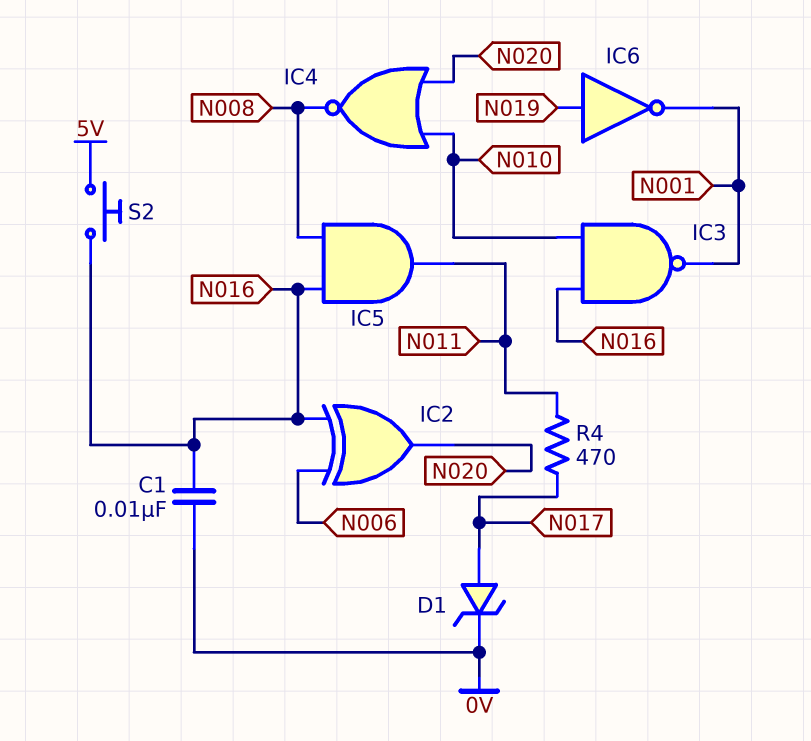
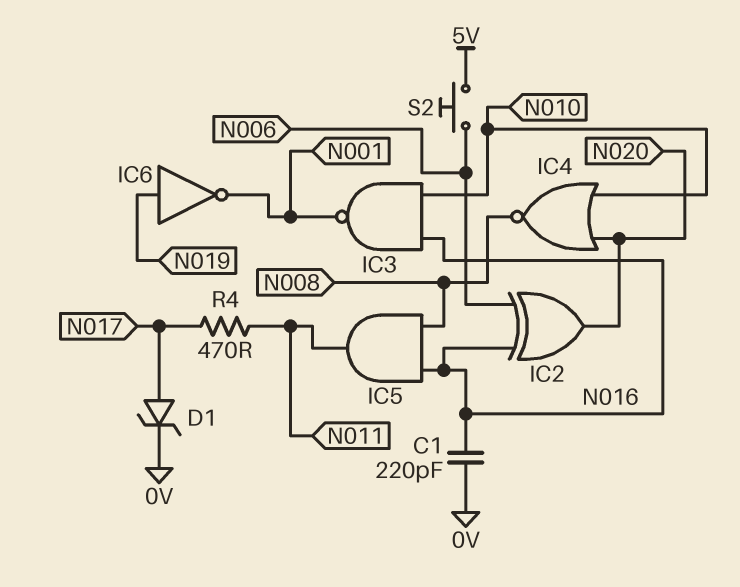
C1: 10nF (0V, N016) -> 220pF (0V, N016)
S2: button (5V, N016) -> button (5V, N006)

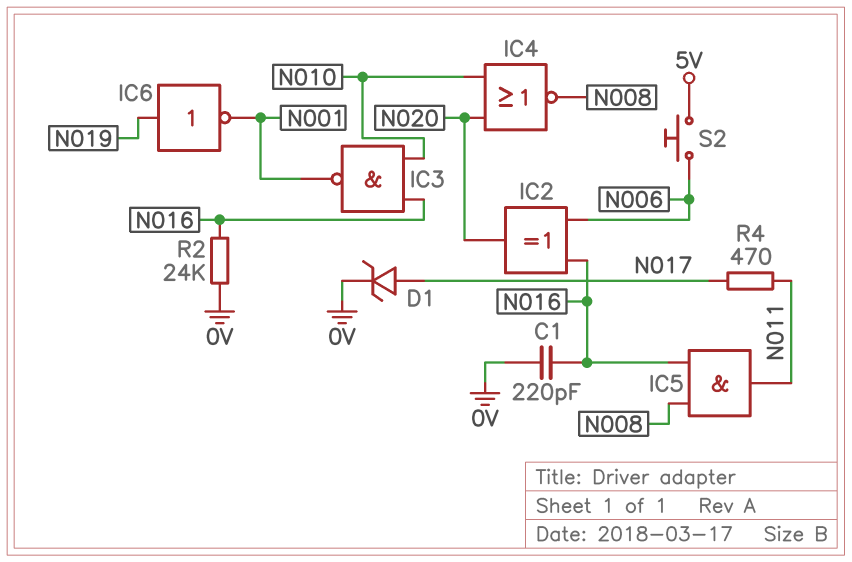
R2: none -> 24k (0V, N016)

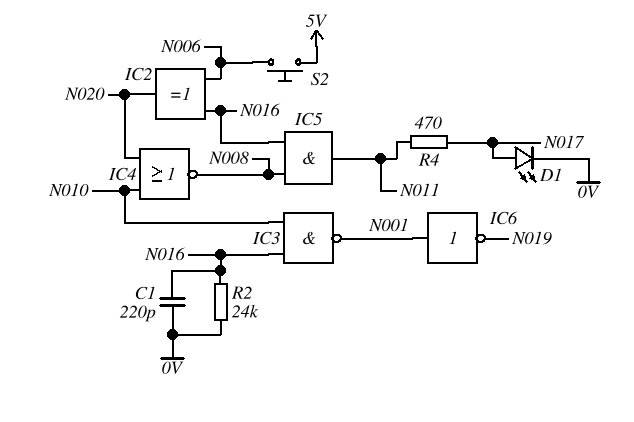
D1: zener (A N017, K 0V) -> LED (A N017, K 0V)
IC6: NOT (in N019, out N001) -> NOT (in N001, out N019)

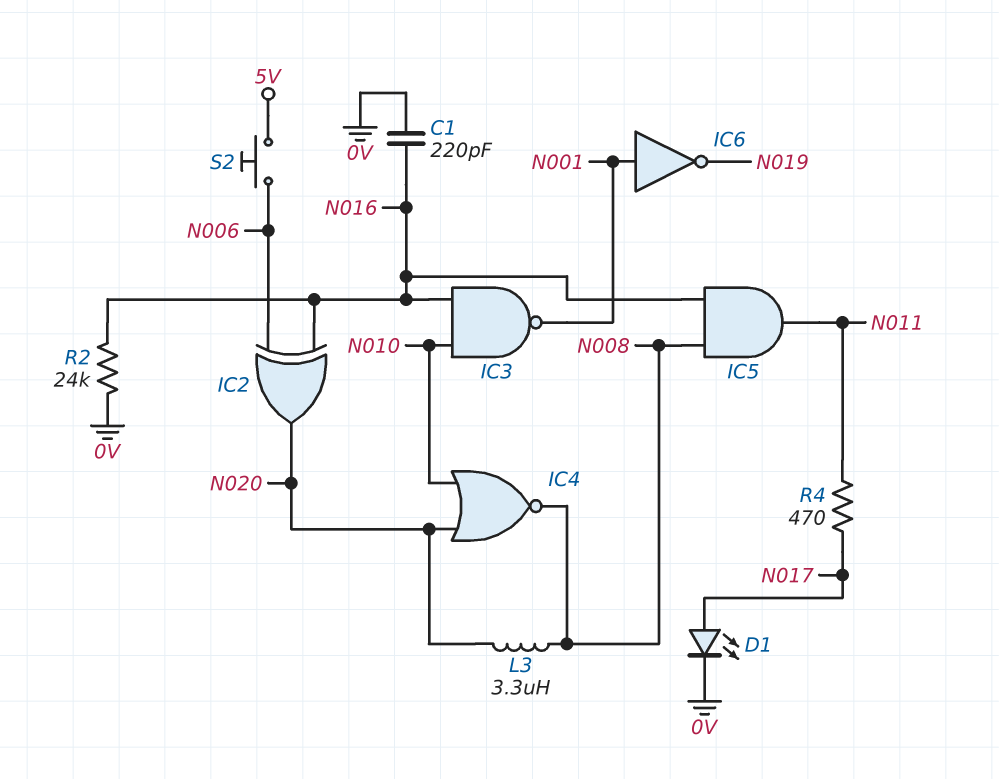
L3: none -> 3.3uH (N008, N020)

